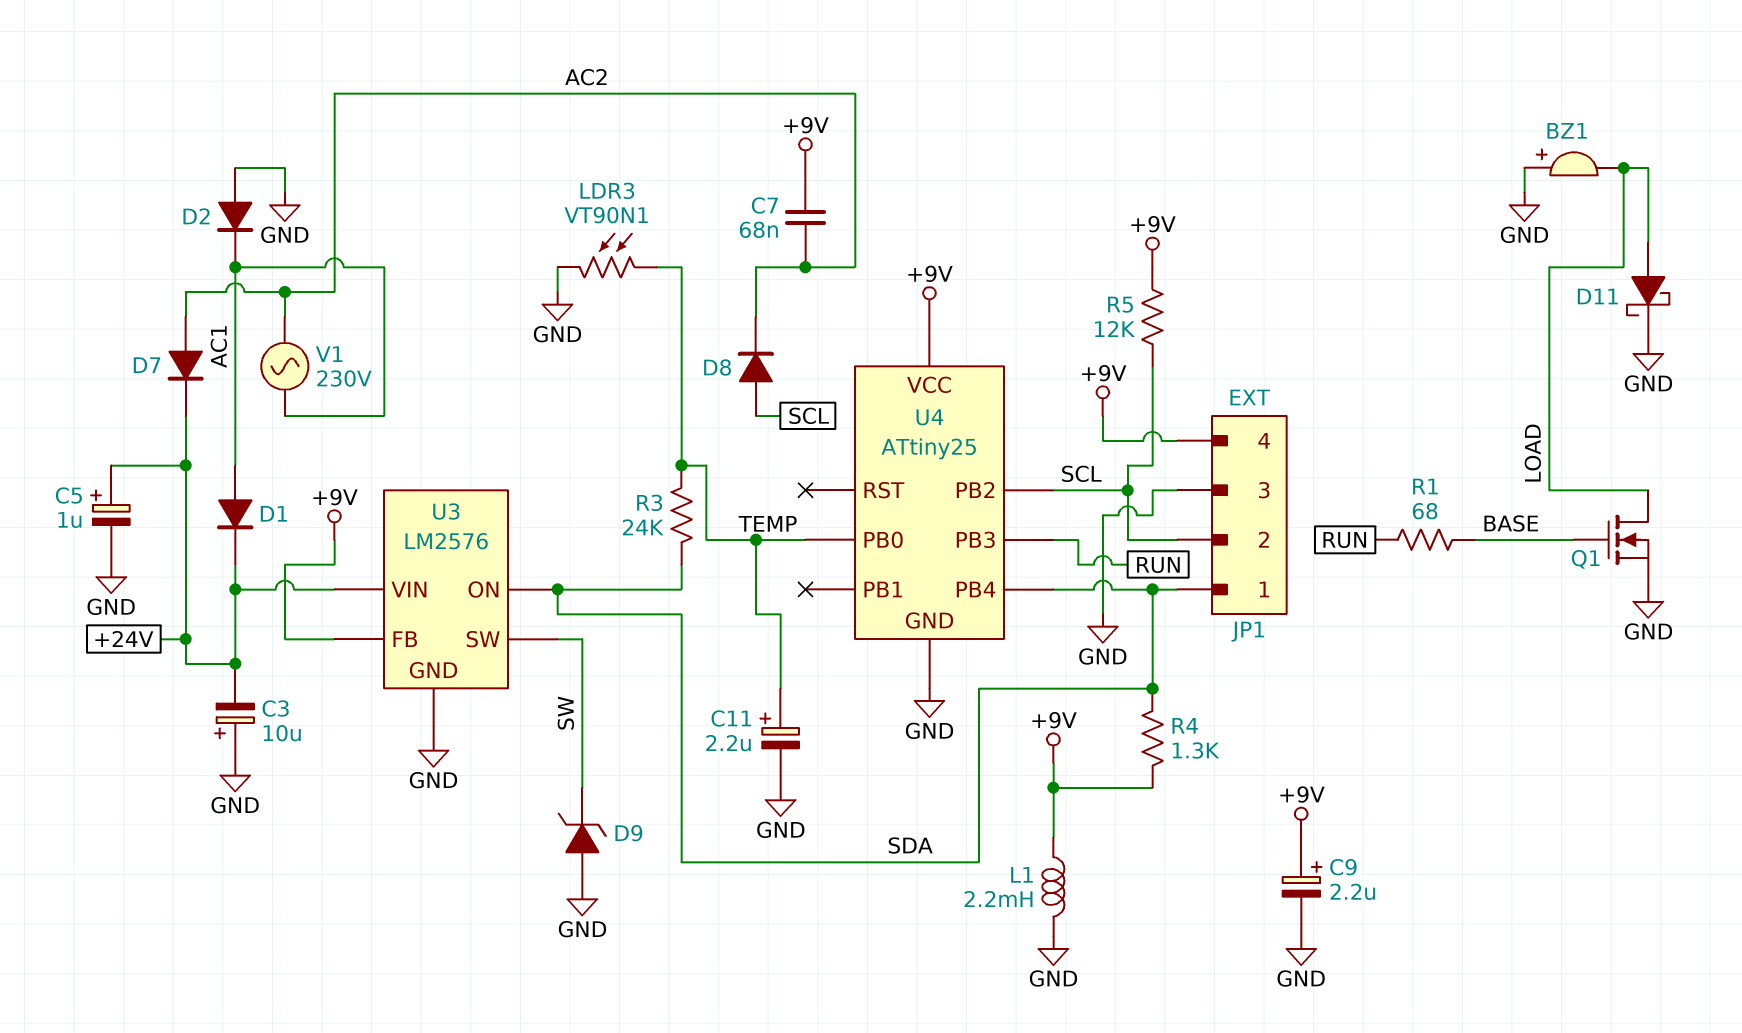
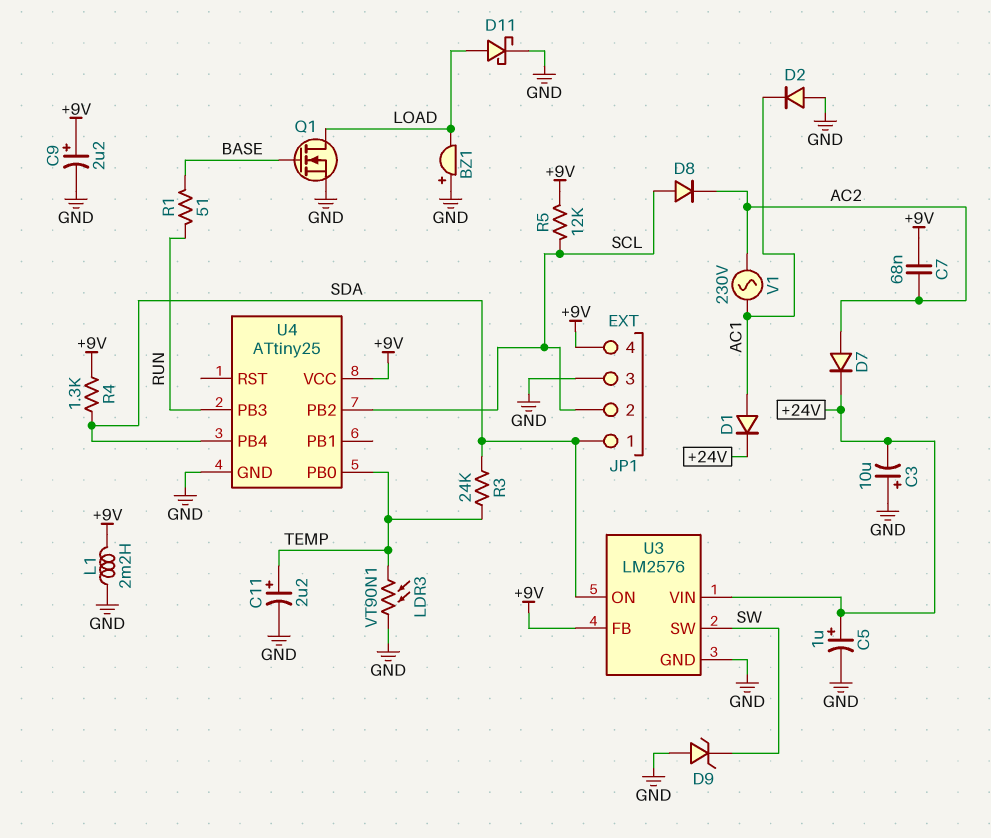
R1: 68 (BASE, RUN) -> 51 (BASE, RUN)

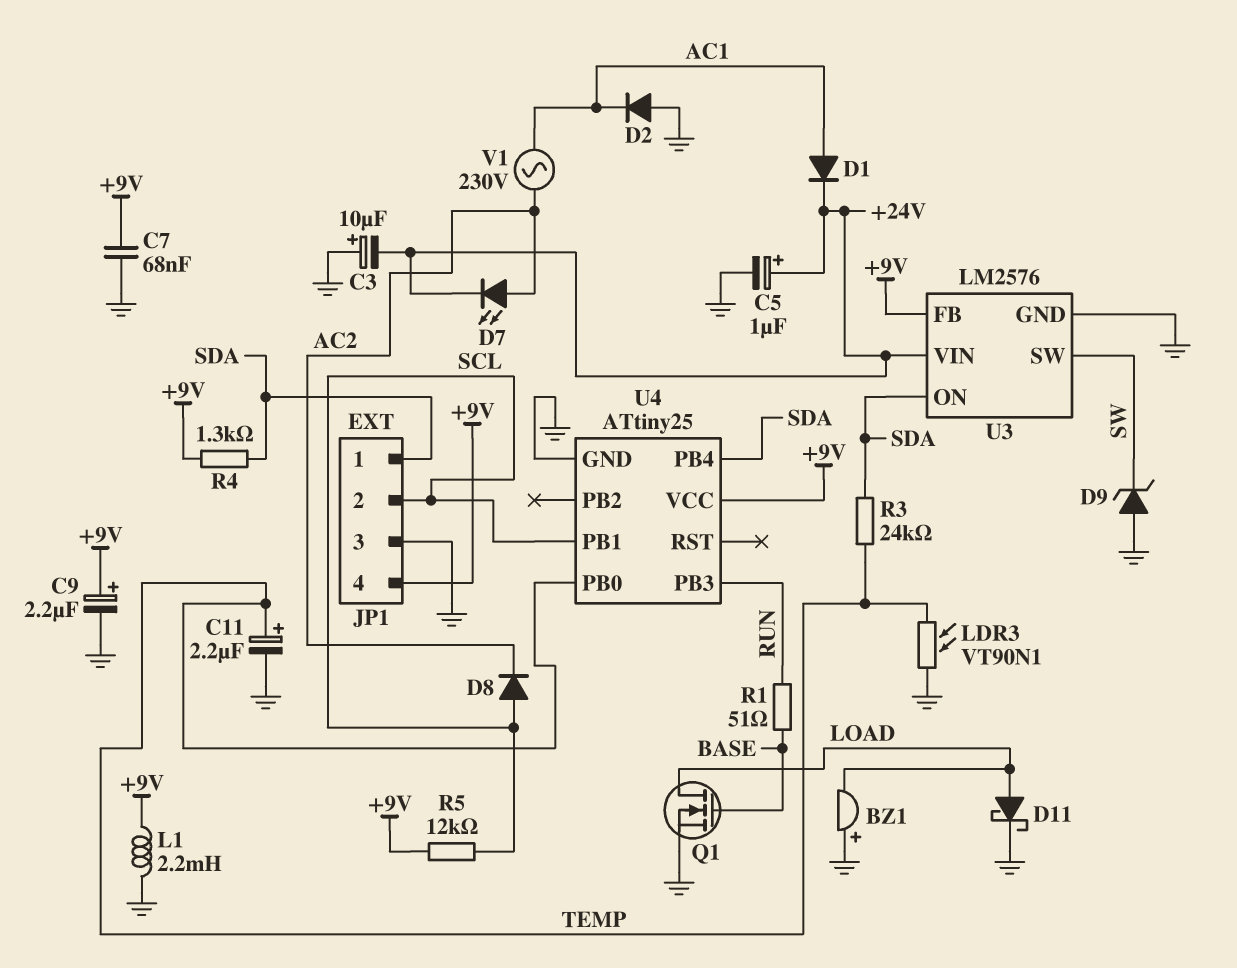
C7: 68nF (+9V, AC2) -> 68nF (+9V, GND)
D7: diode (A AC2, K +24V) -> LED (A AC2, K +24V)
U4 pin PB1: none -> SCL
U4 pin PB2: SCL -> none

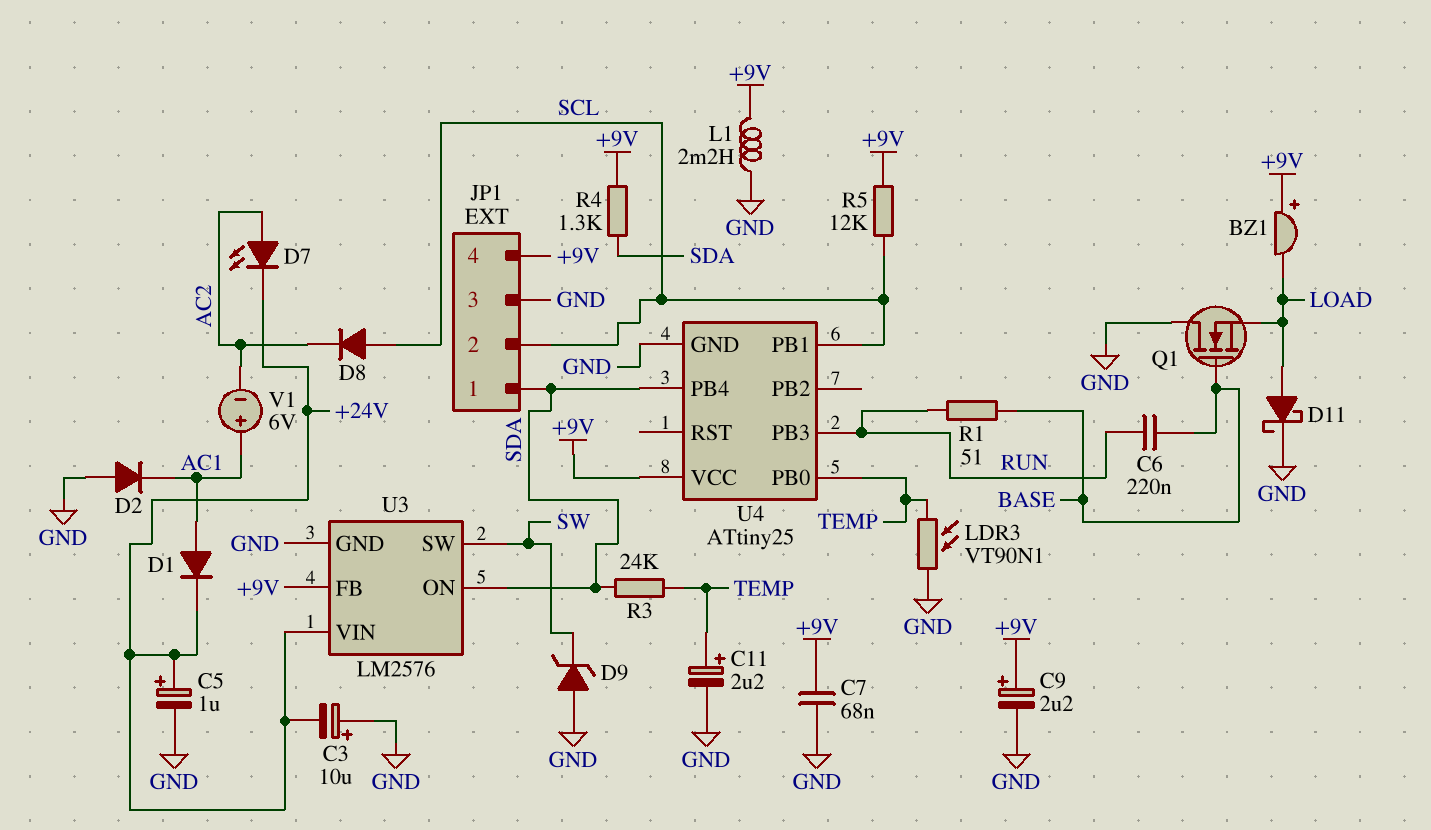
BZ1: buzzer (plus GND, minus LOAD) -> buzzer (plus +9V, minus LOAD)
C6: none -> 220nF (BASE, RUN)
Q1: NMOS (G BASE, D LOAD, S GND) -> NMOS (G BASE, D GND, S LOAD)
V1: AC 230V (AC1, AC2) -> 6V (plus AC1, minus AC2)

